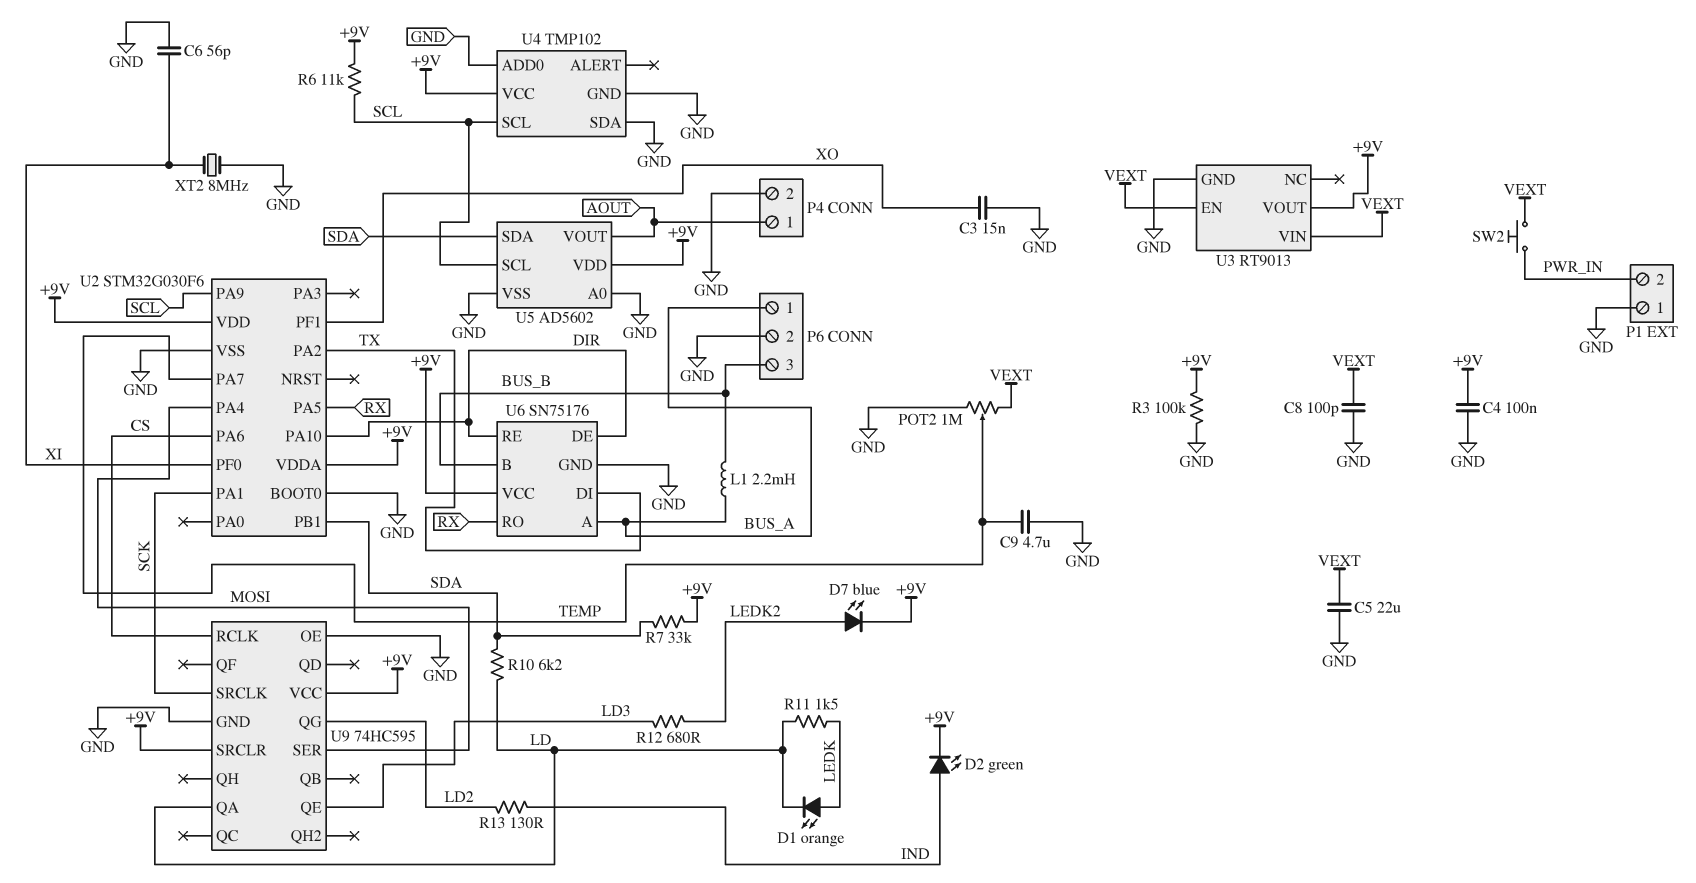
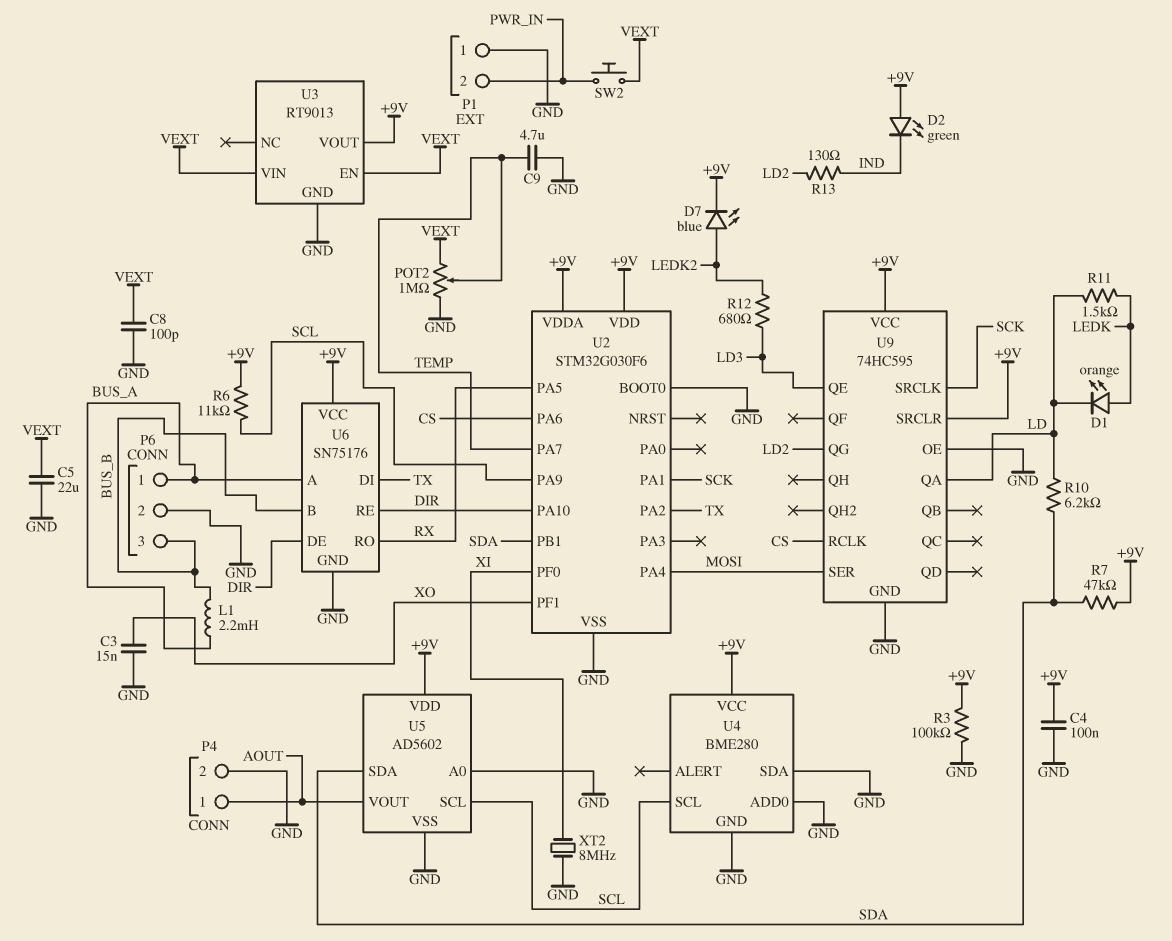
C6: 56pF (GND, XI) -> none
D2: LED green (A IND, K +9V) -> LED green (A +9V, K IND)
R7: 33k (+9V, SDA) -> 47k (+9V, SDA)
U4: TMP102 -> BME280

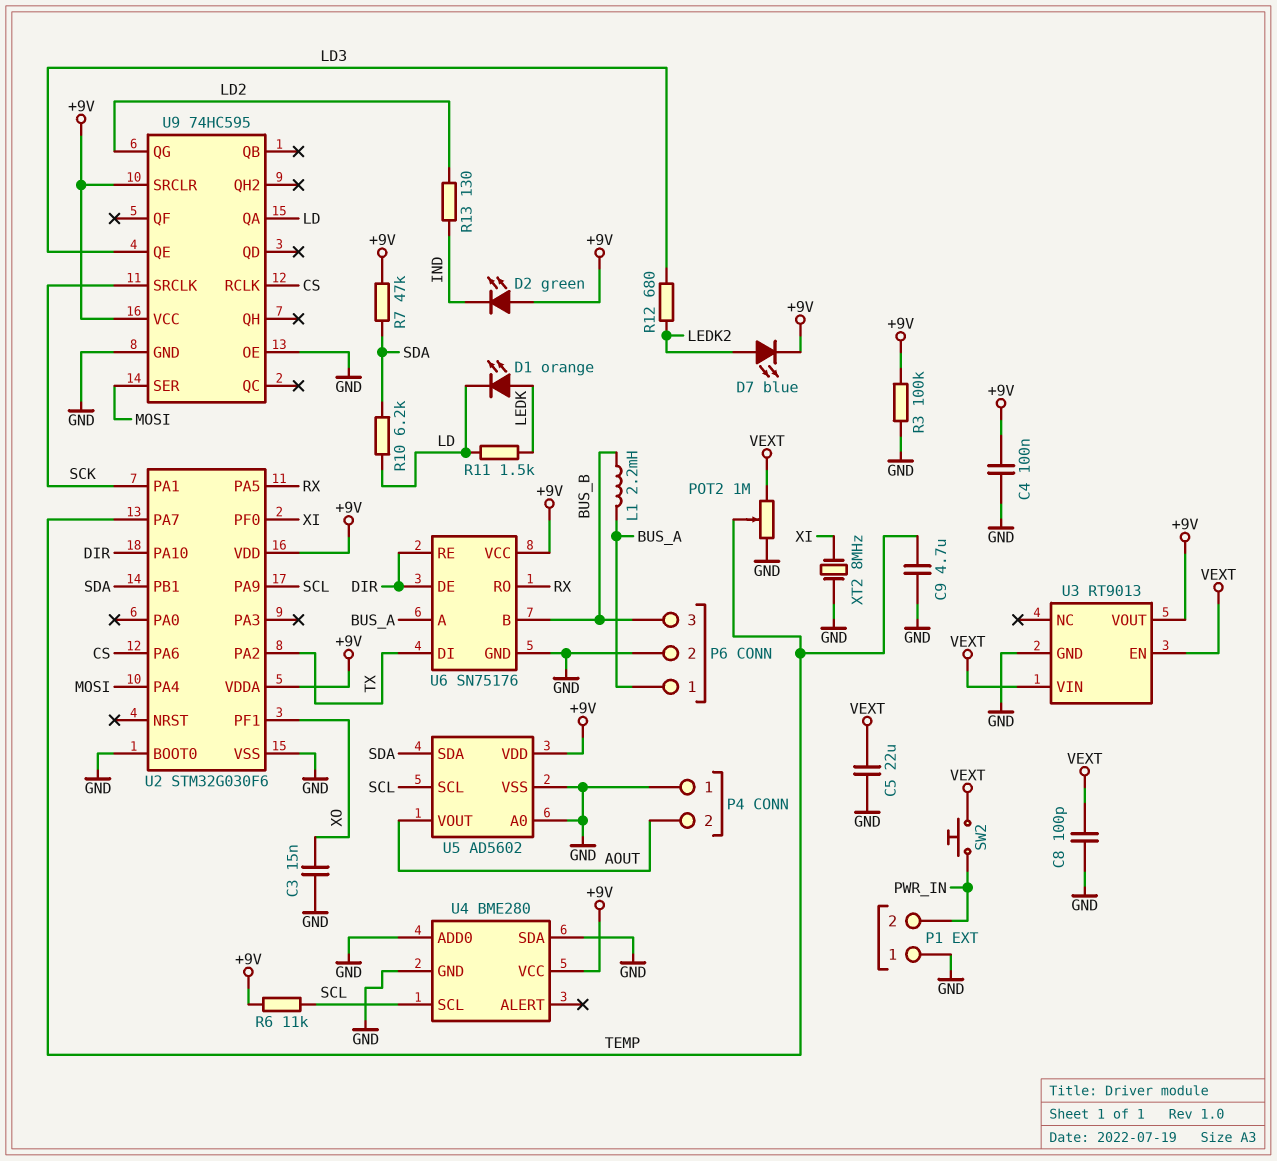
P4 pin 1: AOUT -> GND
P4 pin 2: GND -> AOUT

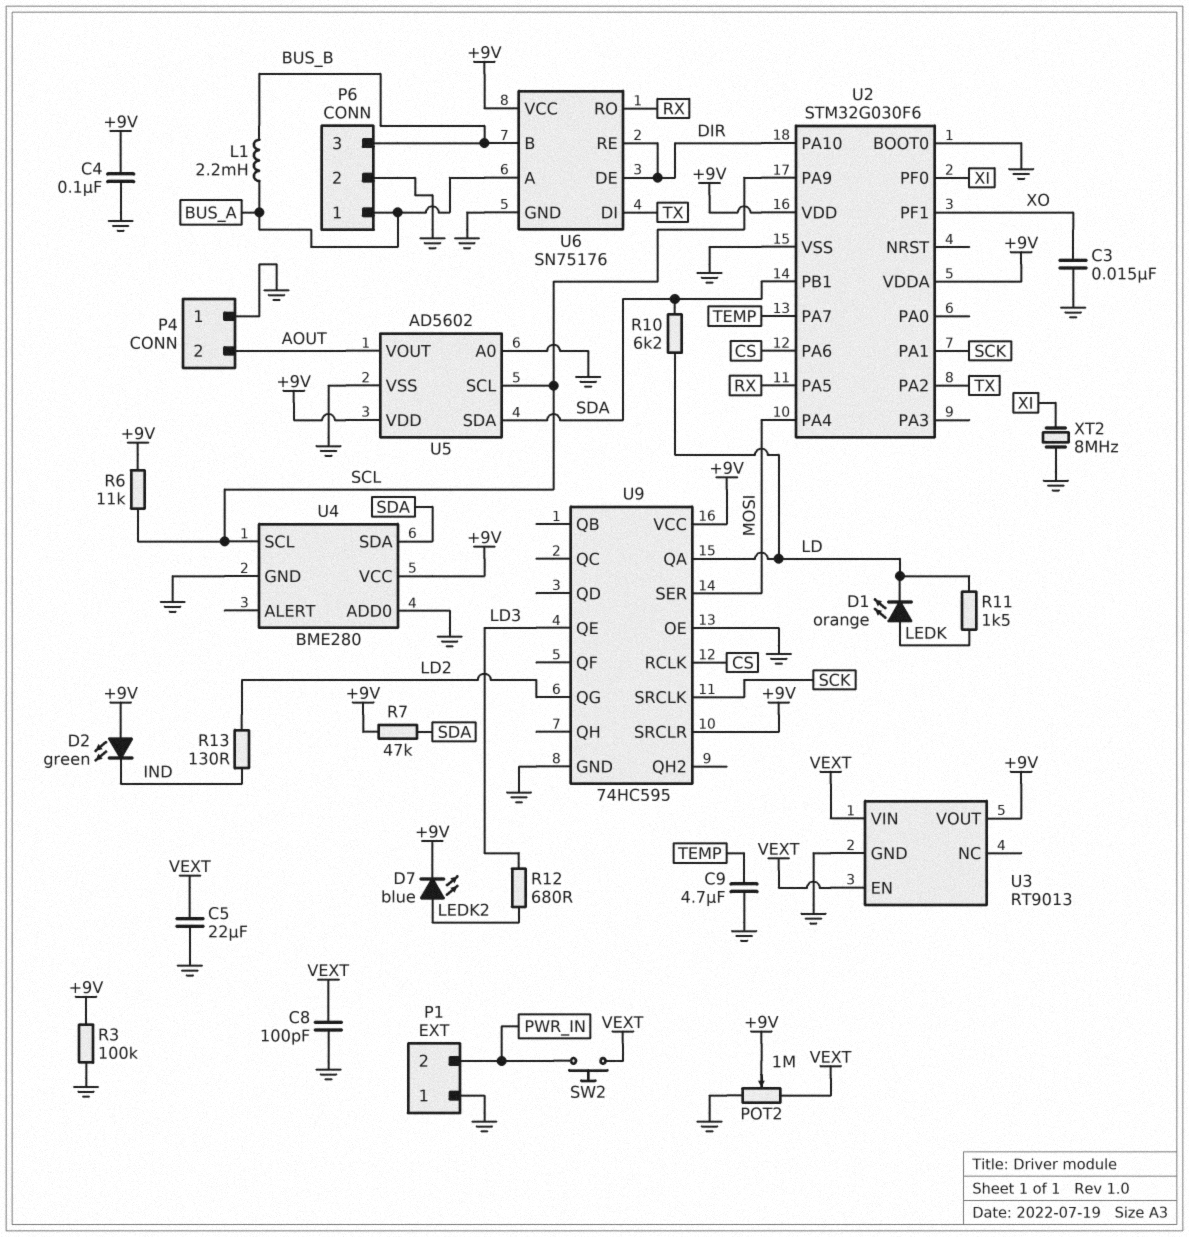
POT2: 1M (GND, VEXT, wiper TEMP) -> 1M (GND, VEXT, wiper +9V)
U4 pin SDA: GND -> SDA

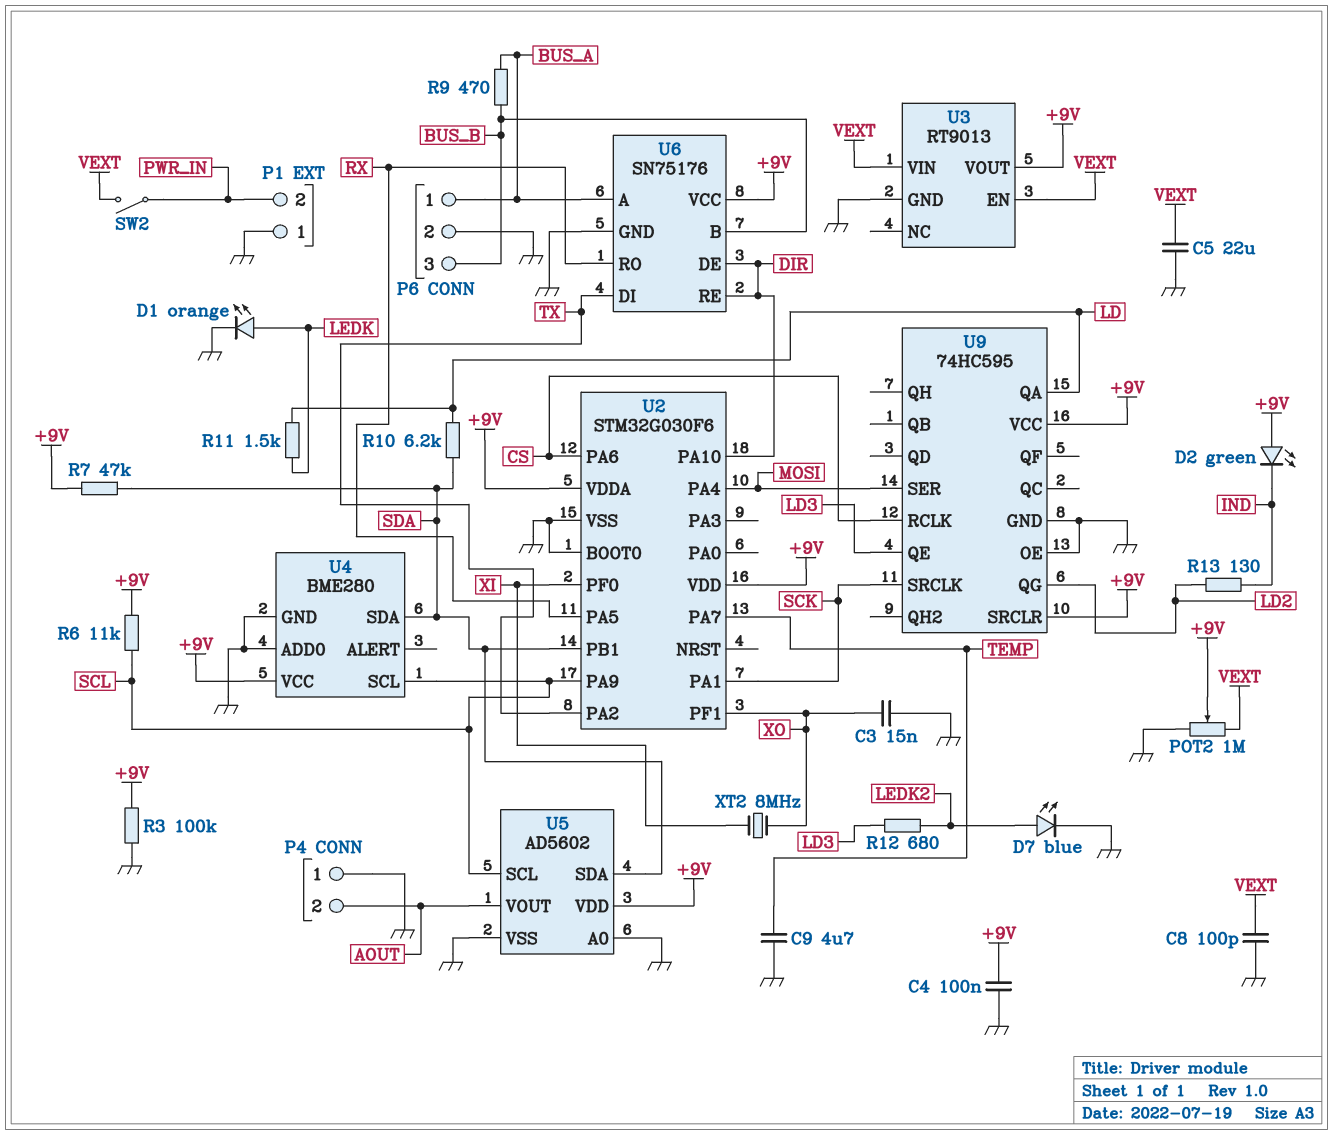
D1: LED orange (A LEDK, K LD) -> LED orange (A LEDK, K GND)
D7: LED blue (A LEDK2, K +9V) -> LED blue (A LEDK2, K GND)
L1: 2.2mH (BUS_A, BUS_B) -> none
R9: none -> 470 (BUS_A, BUS_B)
SW2: button (PWR_IN, VEXT) -> switch (PWR_IN, VEXT)
XT2: 8MHz (GND, XI) -> 8MHz (XI, XO)

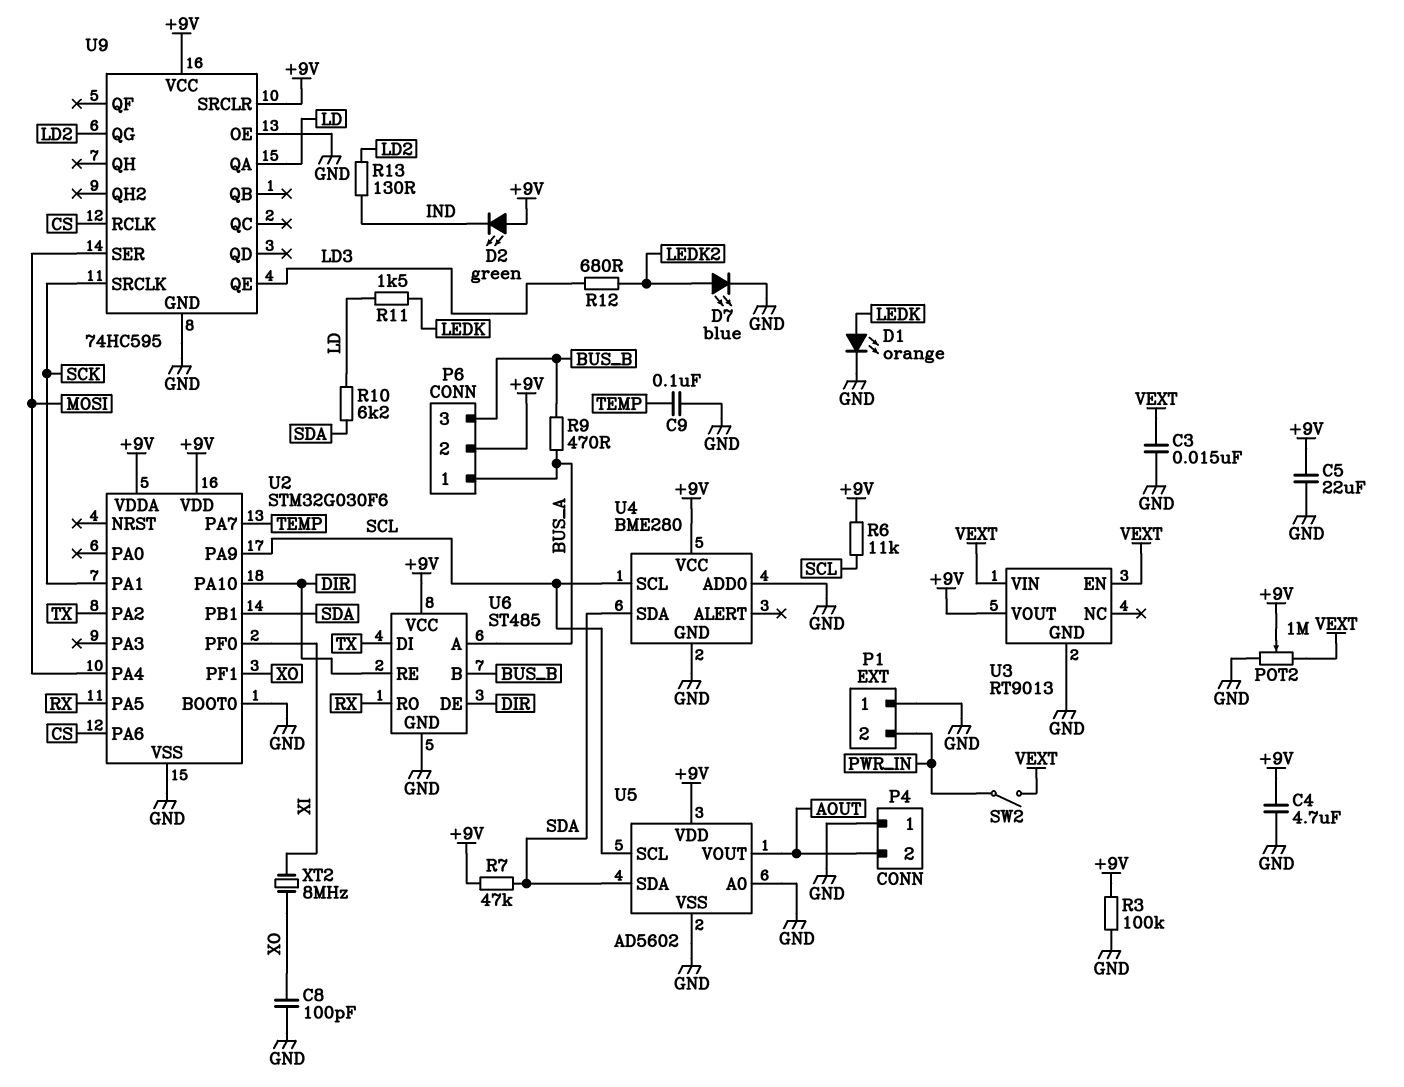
C3: 15nF (GND, XO) -> 15nF (GND, VEXT)
C4: 100nF (+9V, GND) -> 4.7uF (+9V, GND)
C5: 22uF (GND, VEXT) -> 22uF (+9V, GND)
C8: 100pF (GND, VEXT) -> 100pF (GND, XO)
C9: 4.7uF (GND, TEMP) -> 100nF (GND, TEMP)
P6 pin 2: GND -> +9V
U6: SN75176 -> ST485

